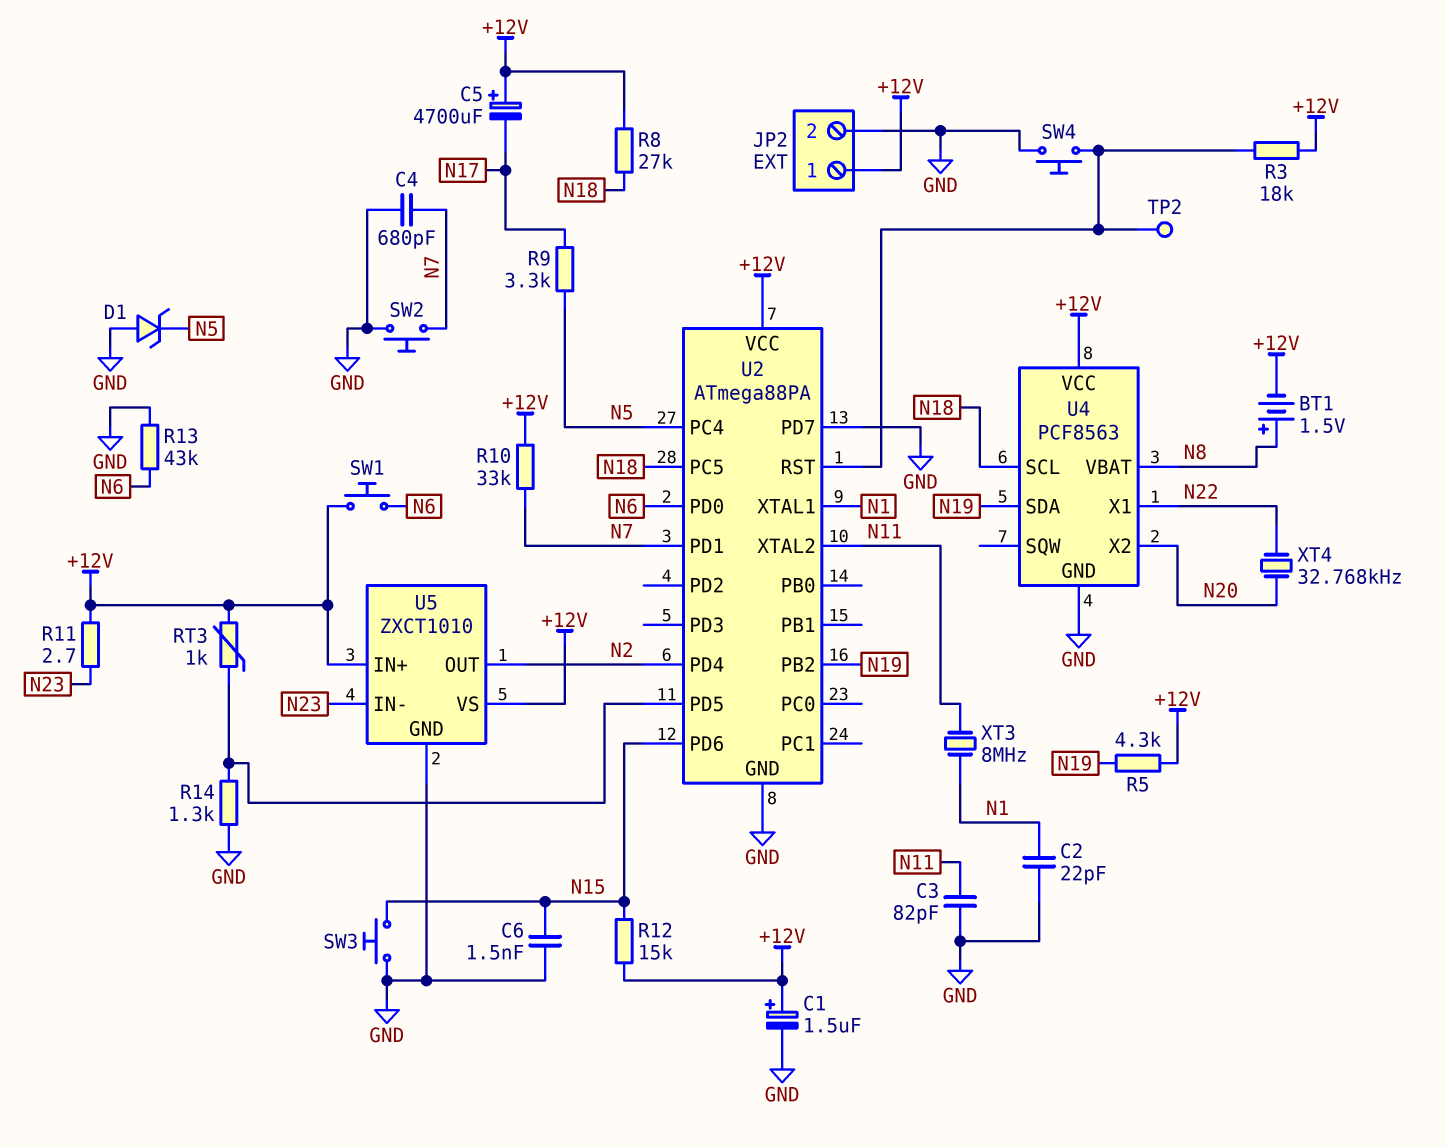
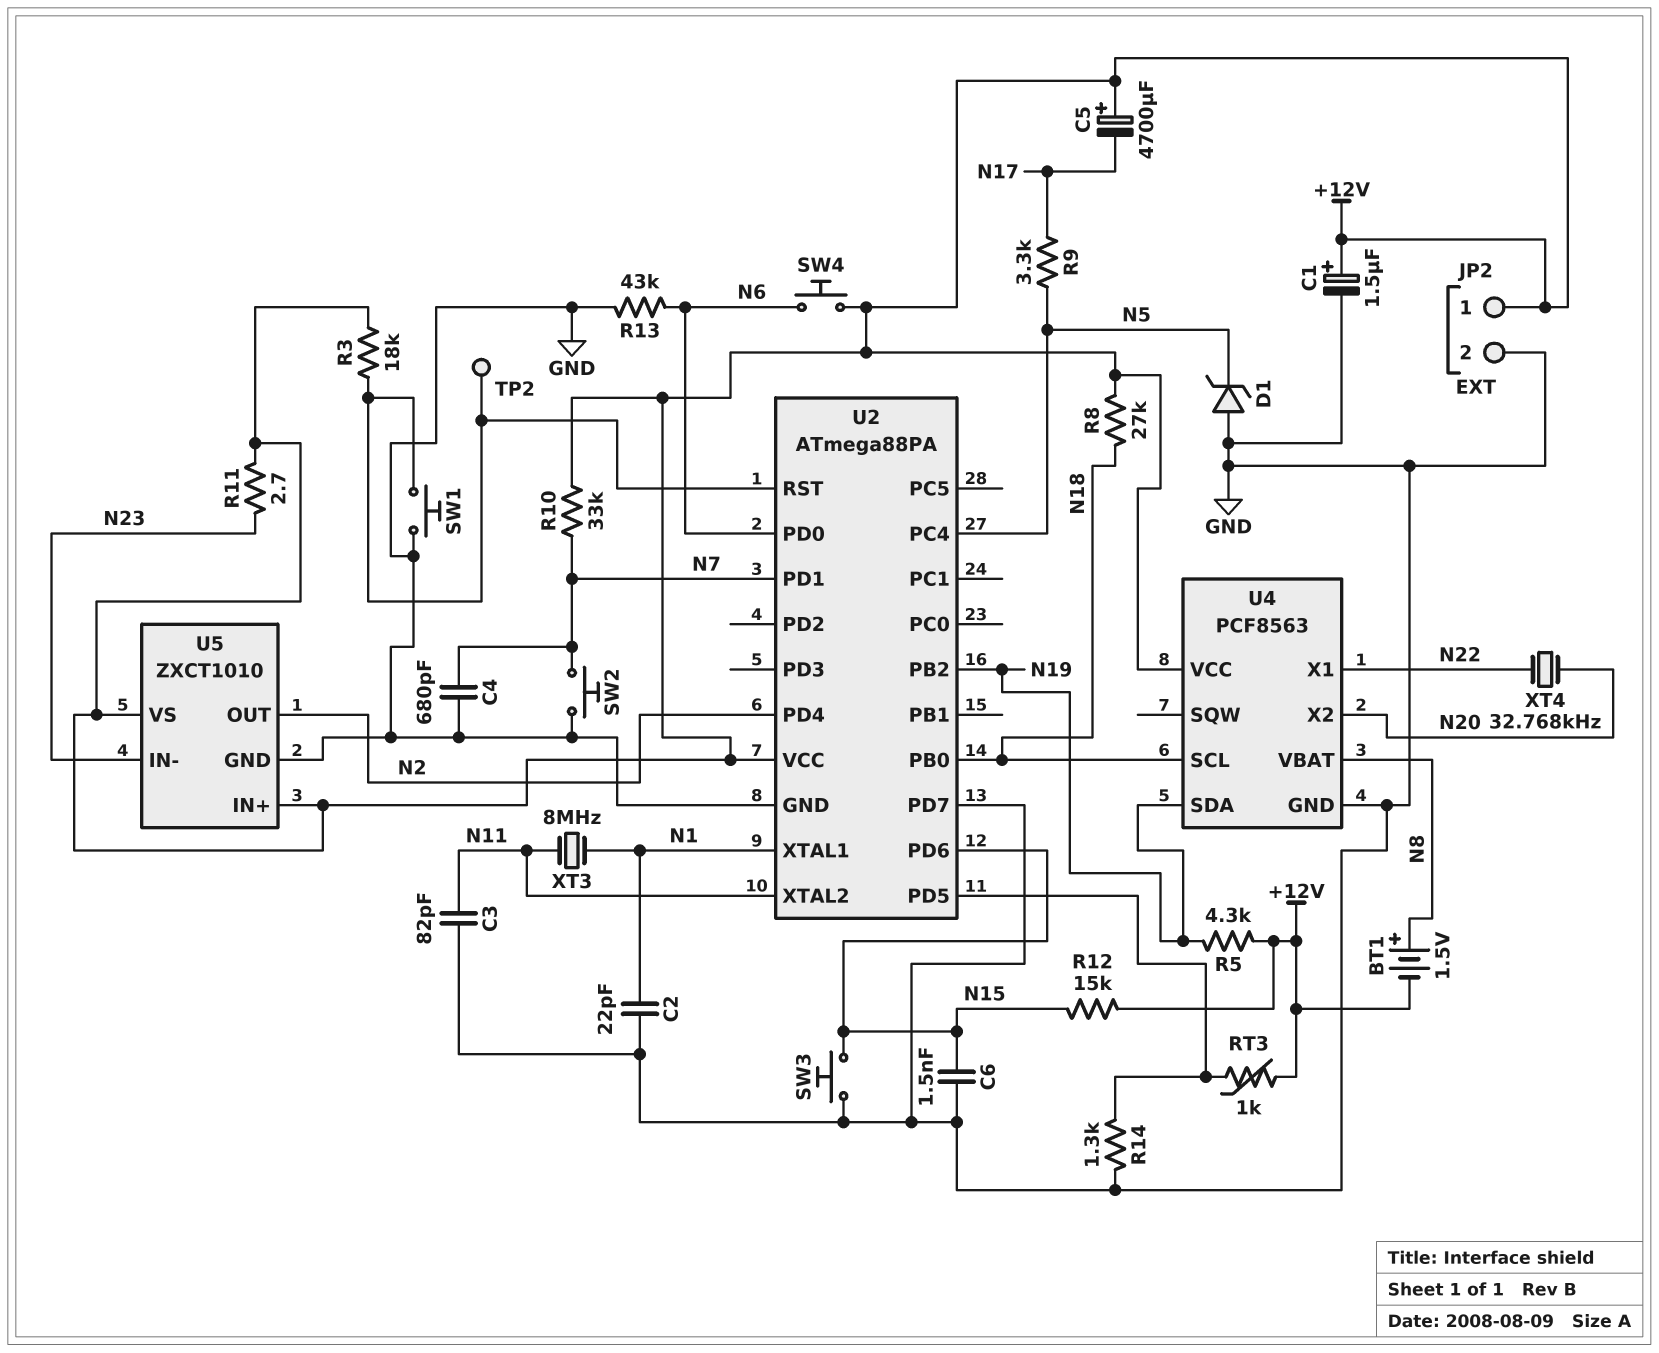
SW1: button (+12V, N6) -> button (GND, U2/RST)
SW4: button (GND, U2/RST) -> button (+12V, N6)
U2 pin PB0: none -> N18
U2 pin PC5: N18 -> none

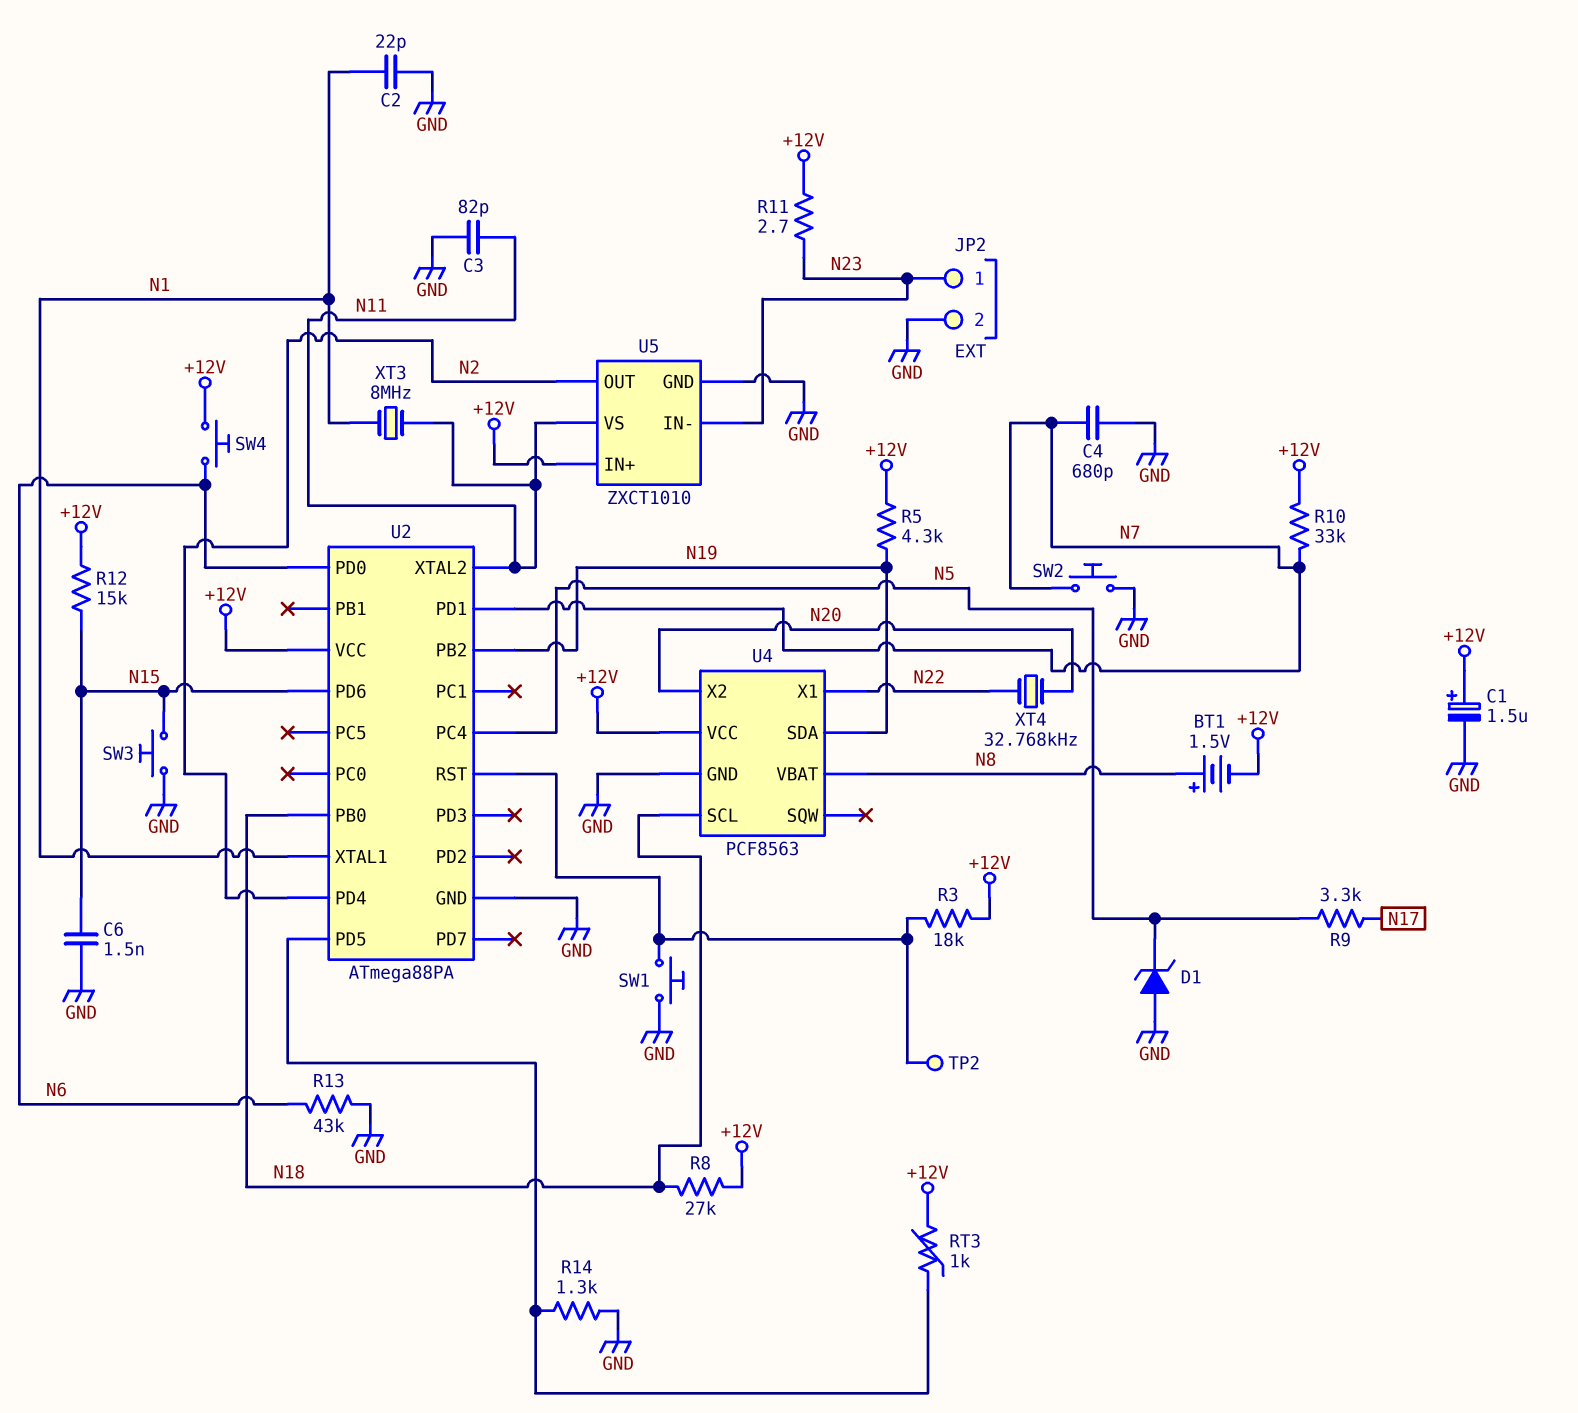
C5: 4700uF (plus +12V, minus N17) -> none
JP2 pin 1: +12V -> N23
U2 pin PD7: GND -> none
U5 pin VS: +12V -> N11

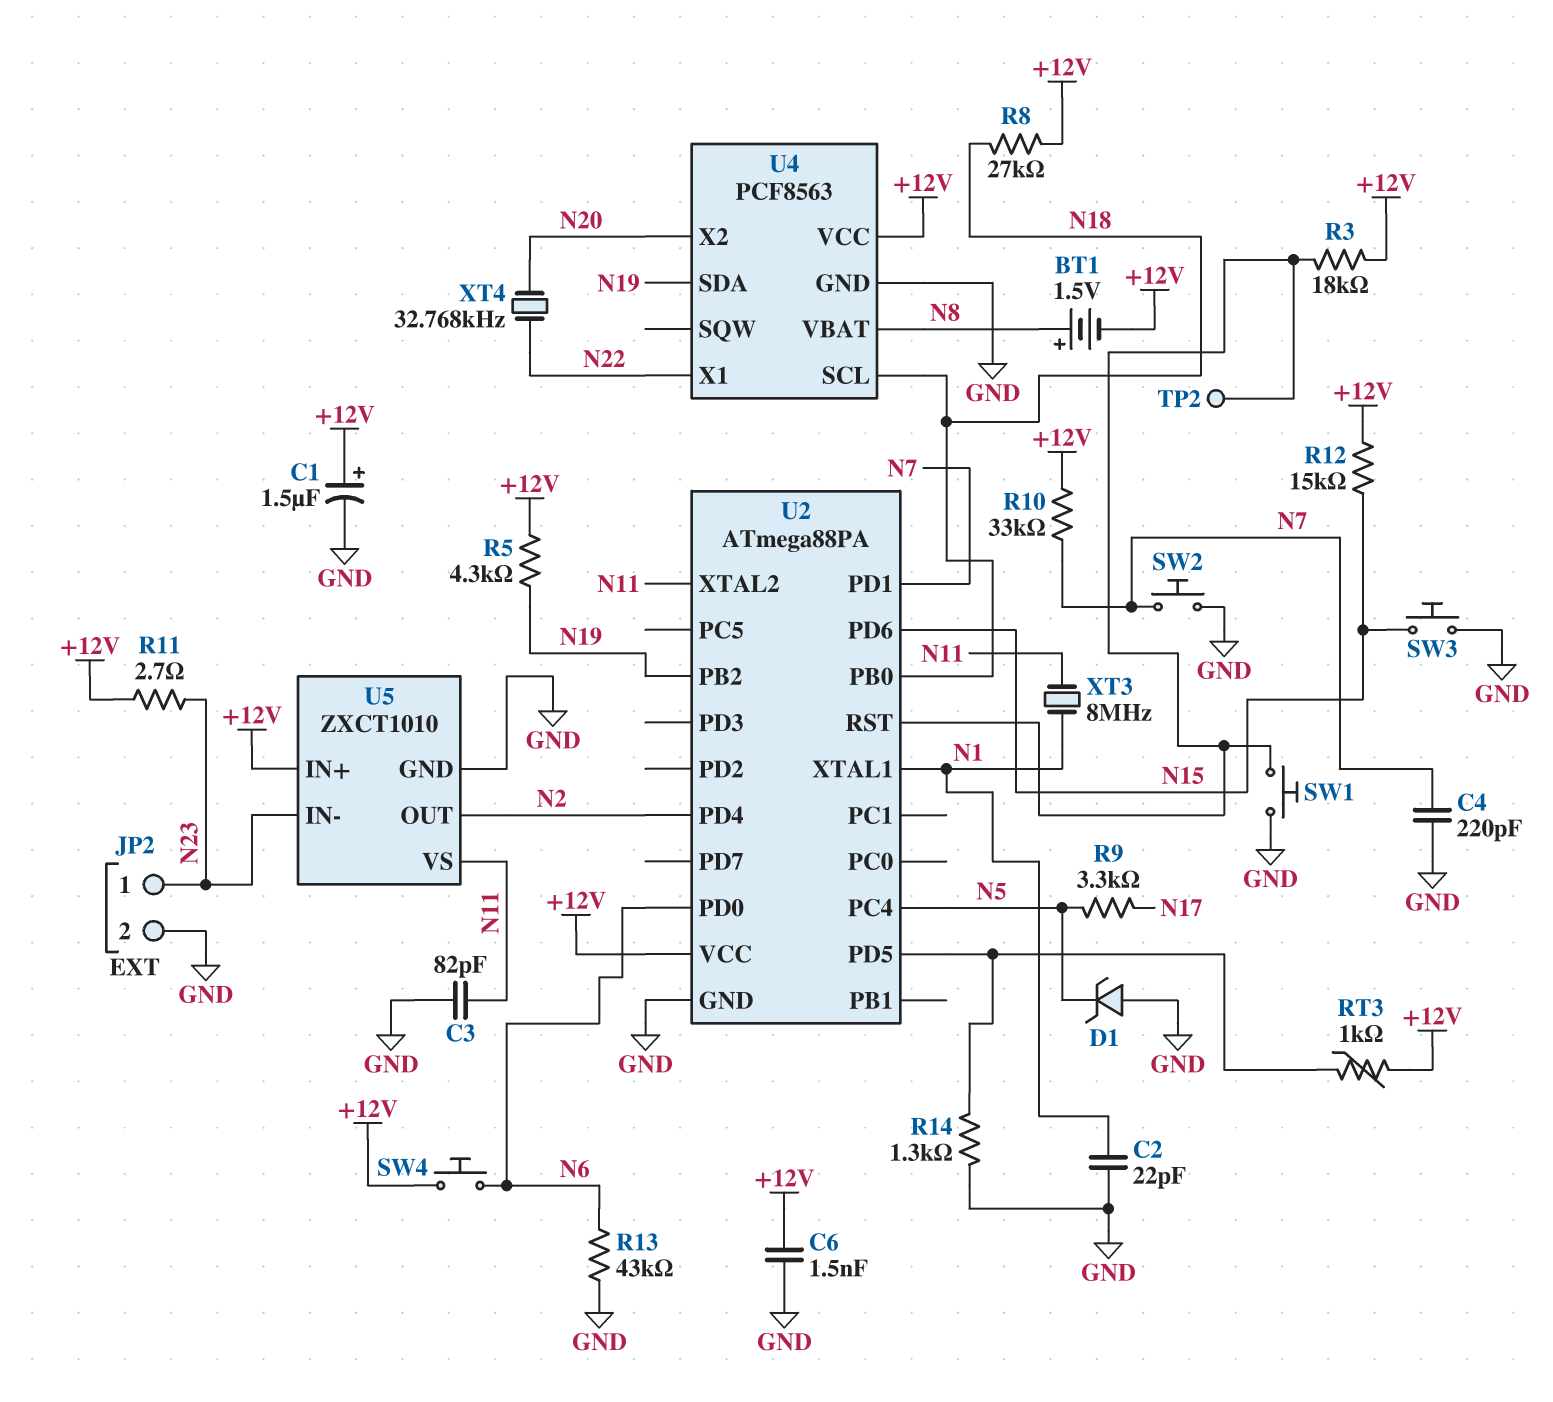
C4: 680pF (GND, N7) -> 220pF (GND, N7)
C6: 1.5nF (GND, N15) -> 1.5nF (+12V, GND)

